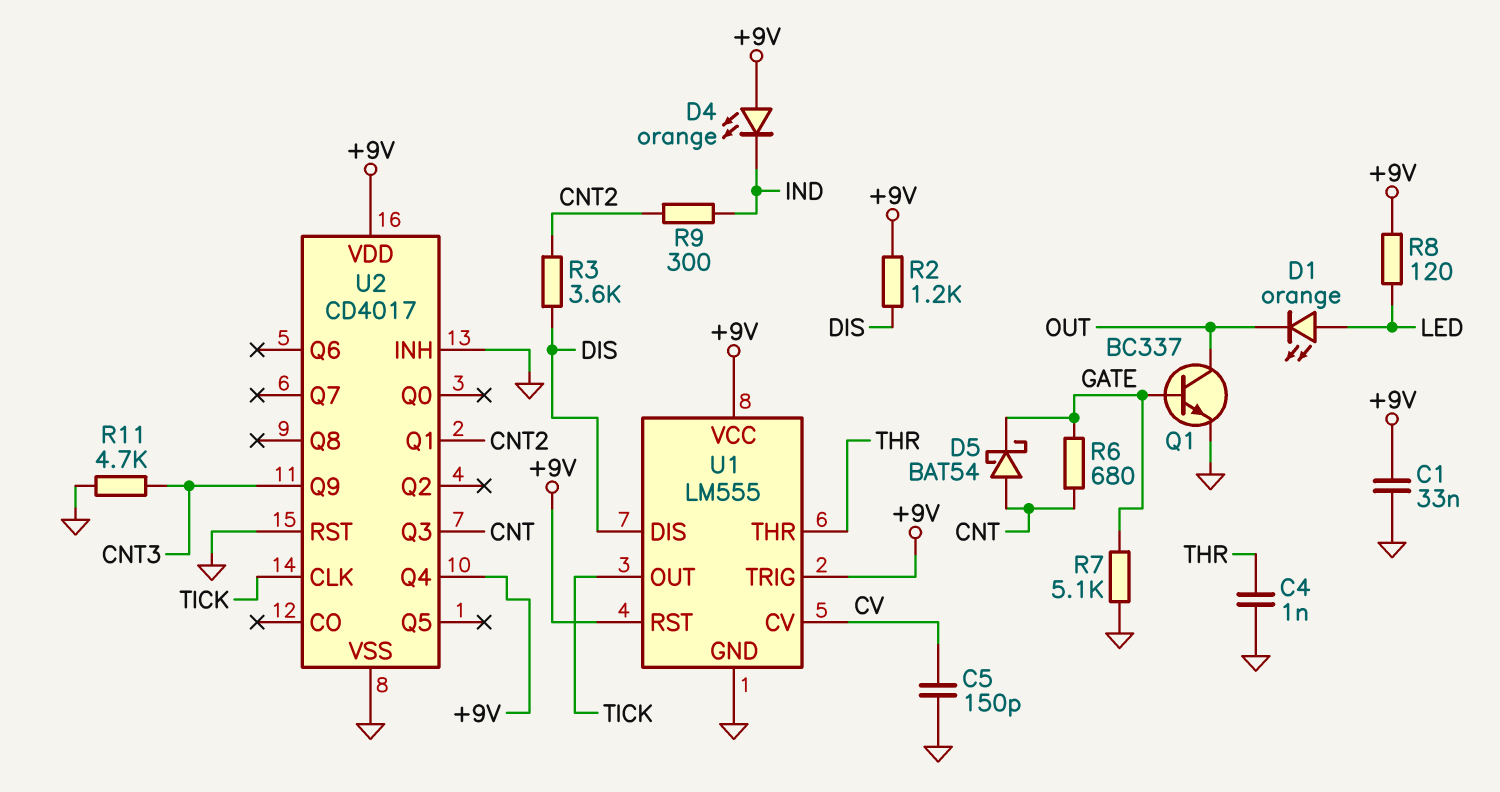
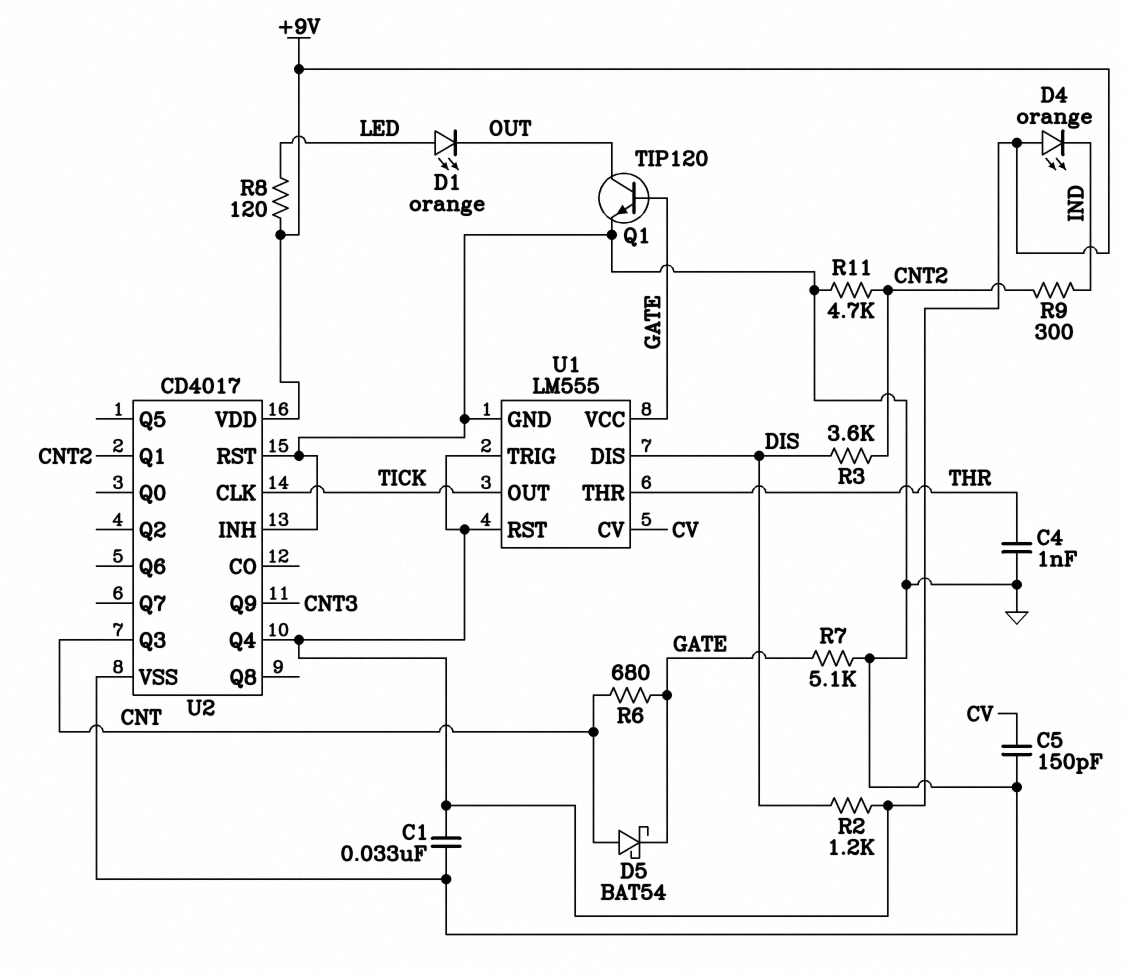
Q1: NPN BC337 (B GATE, C OUT, E GND) -> NPN TIP120 (B GATE, C OUT, E GND)
R11: 4.7k (CNT3, GND) -> 4.7k (CNT2, GND)
U1 pin VCC: +9V -> GATE

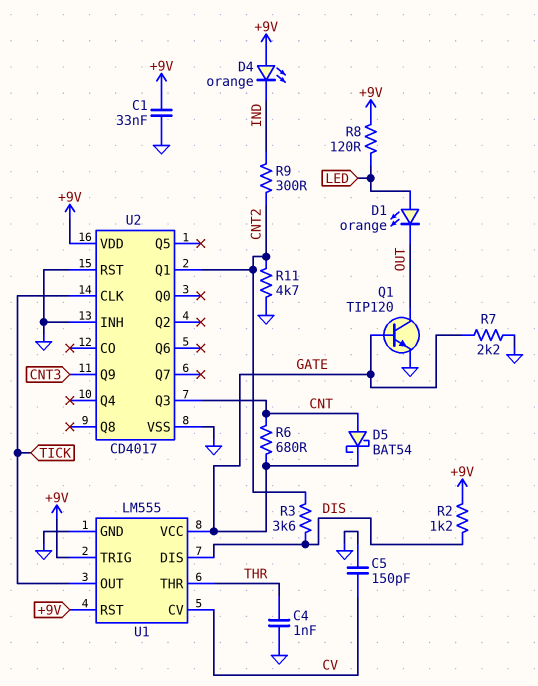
R7: 5.1k (GATE, GND) -> 2.2k (GATE, GND)
U2 pin Q4: +9V -> none

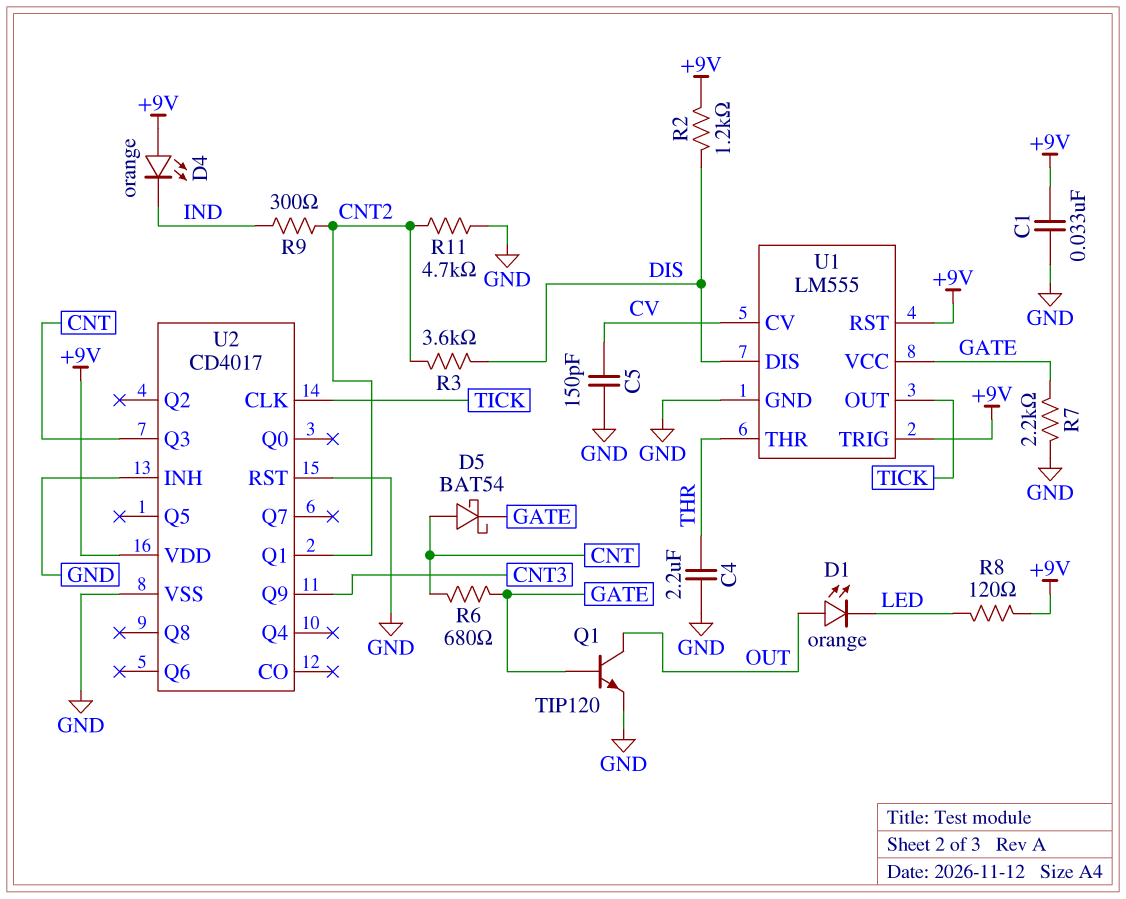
C4: 1nF (GND, THR) -> 2.2uF (GND, THR)
D1: LED orange (A LED, K OUT) -> LED orange (A OUT, K LED)

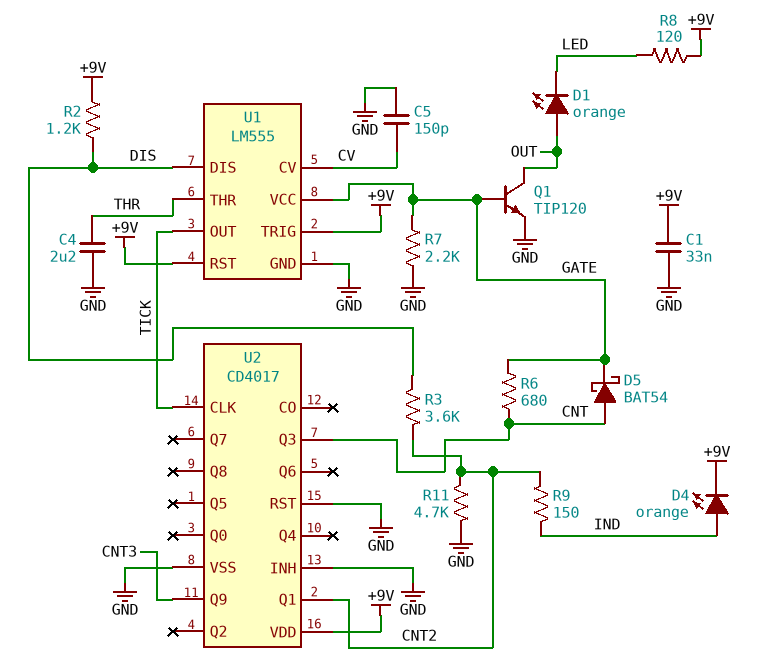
D4: LED orange (A +9V, K IND) -> LED orange (A IND, K +9V)
R9: 300 (CNT2, IND) -> 150 (CNT2, IND)

